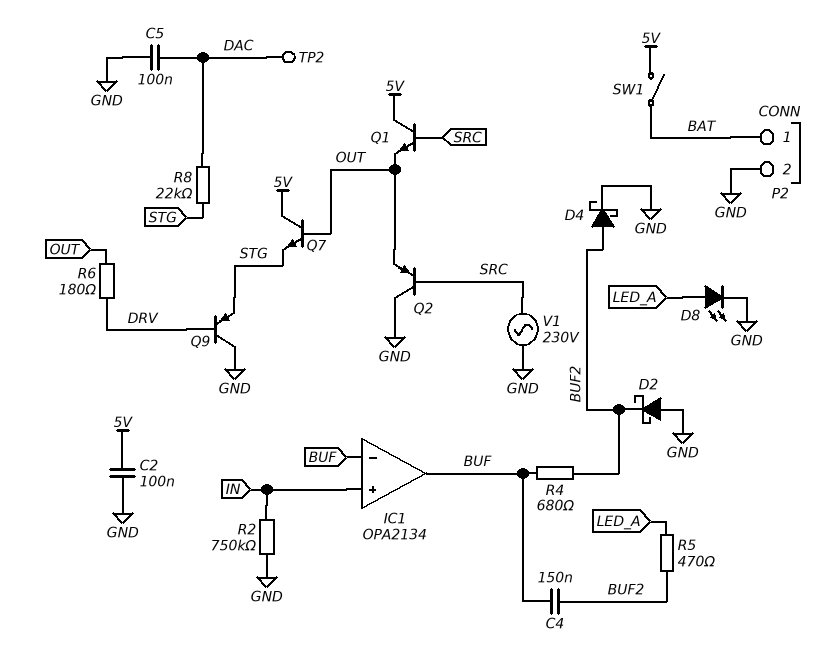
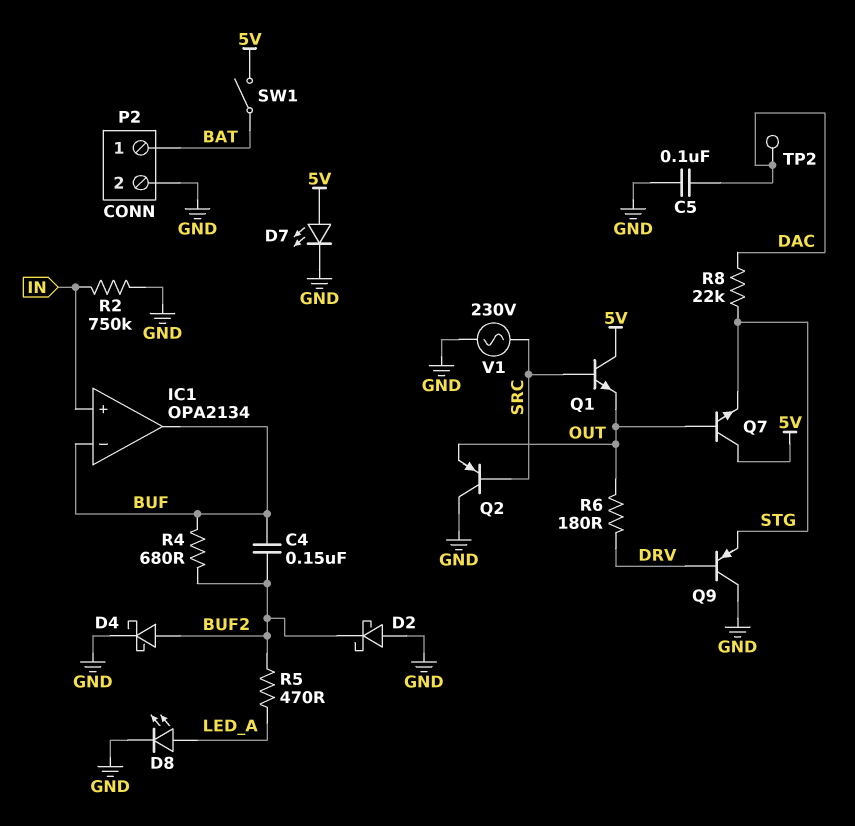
C2: 100nF (5V, GND) -> none
D7: none -> LED (A 5V, K GND)

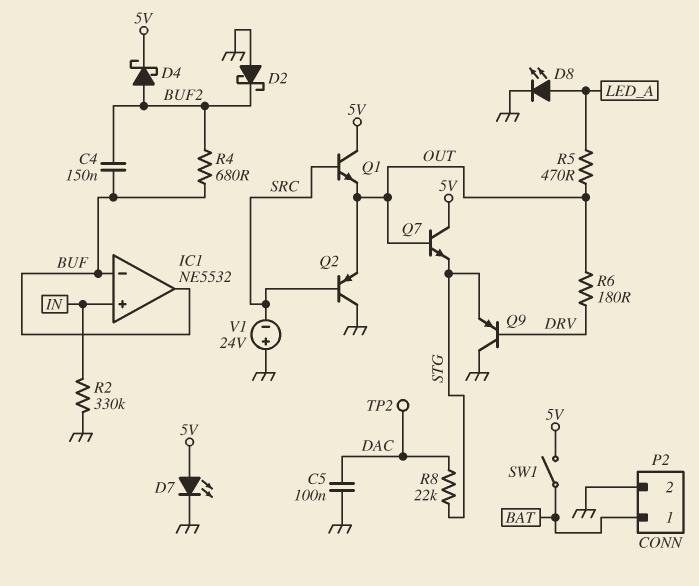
D4: schottky (A BUF2, K GND) -> schottky (A BUF2, K 5V)
IC1: OPA2134 -> NE5532
R2: 750k (GND, IN) -> 330k (GND, IN)
R5: 470 (BUF2, LED_A) -> 470 (LED_A, OUT)
V1: AC 230V (GND, SRC) -> 24V (plus GND, minus SRC)

